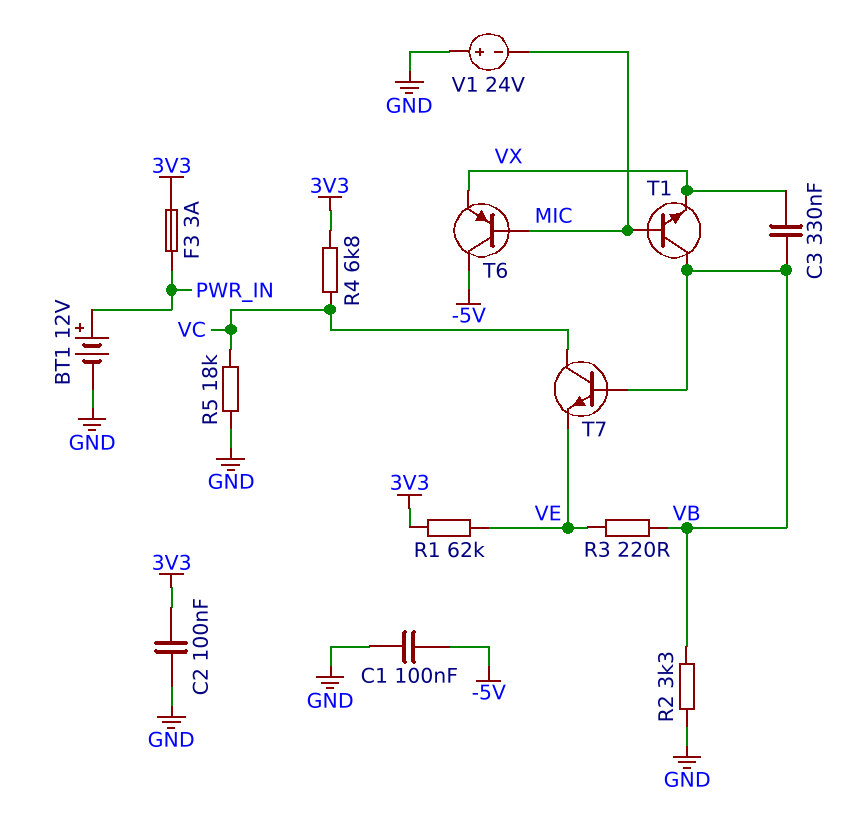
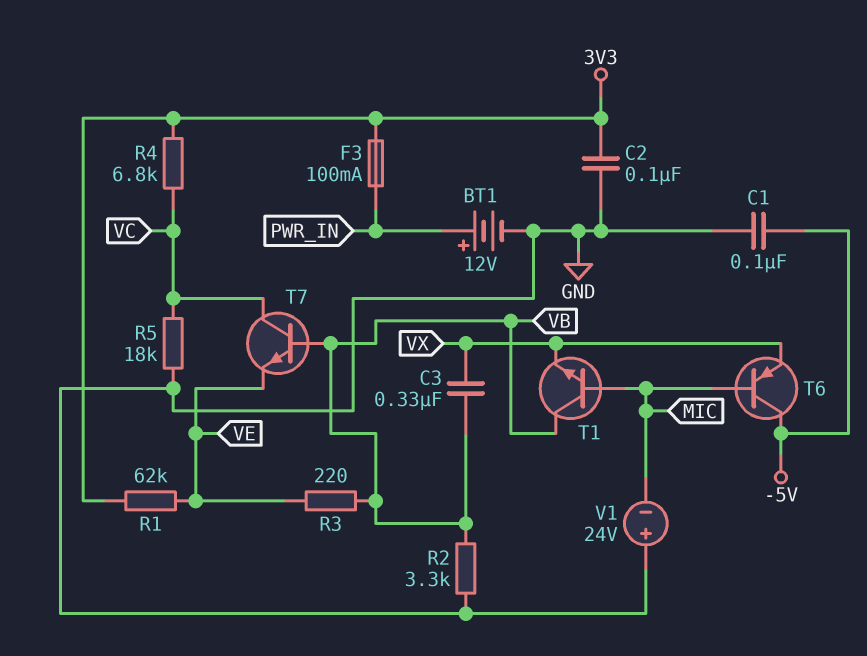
F3: 3A (3V3, PWR_IN) -> 100mA (3V3, PWR_IN)

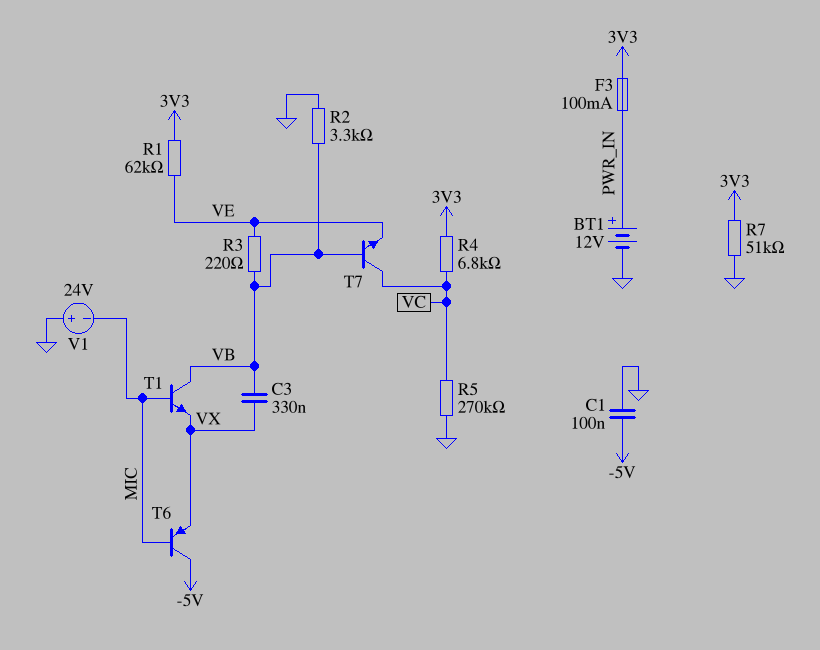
C2: 100nF (3V3, GND) -> none
R5: 18k (GND, VC) -> 270k (GND, VC)
R7: none -> 51k (3V3, GND)

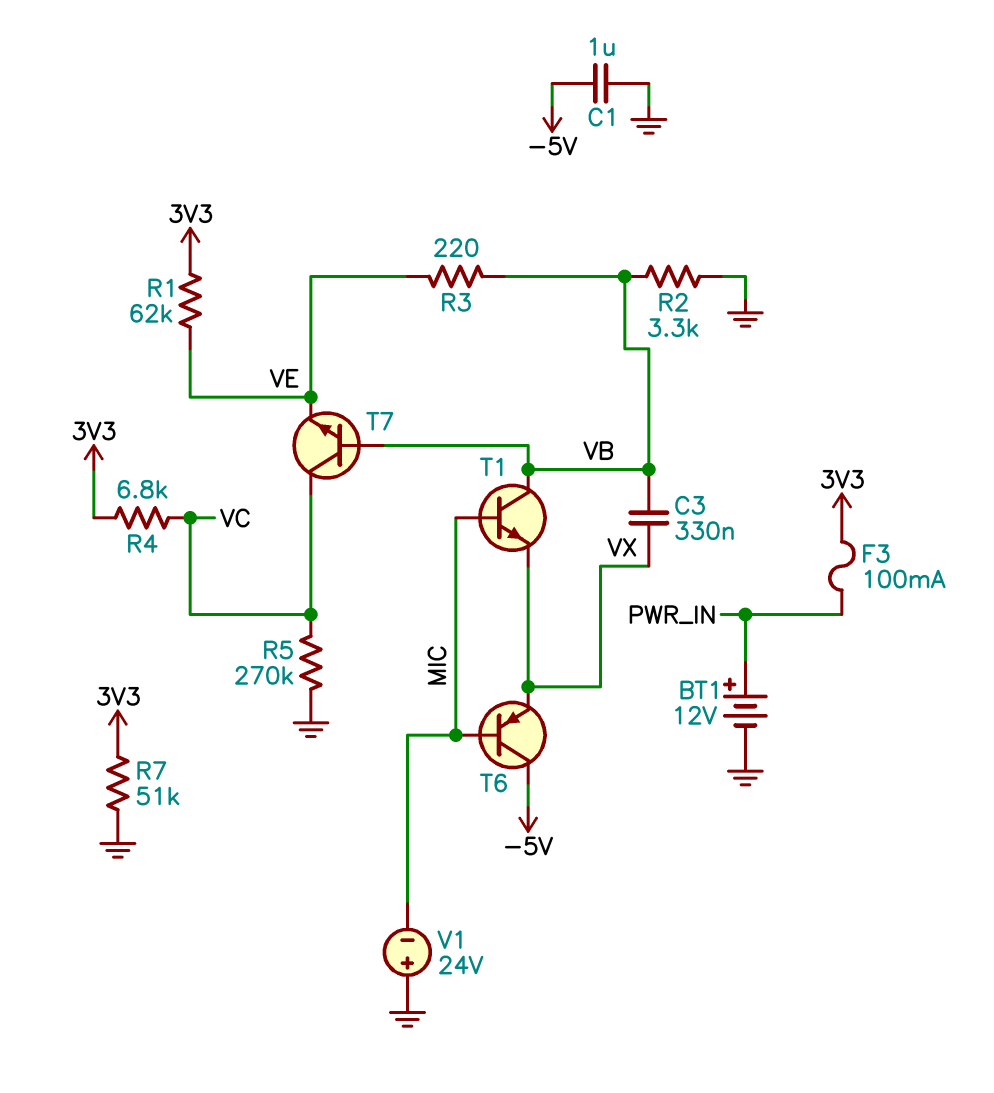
C1: 100nF (-5V, GND) -> 1uF (-5V, GND)

